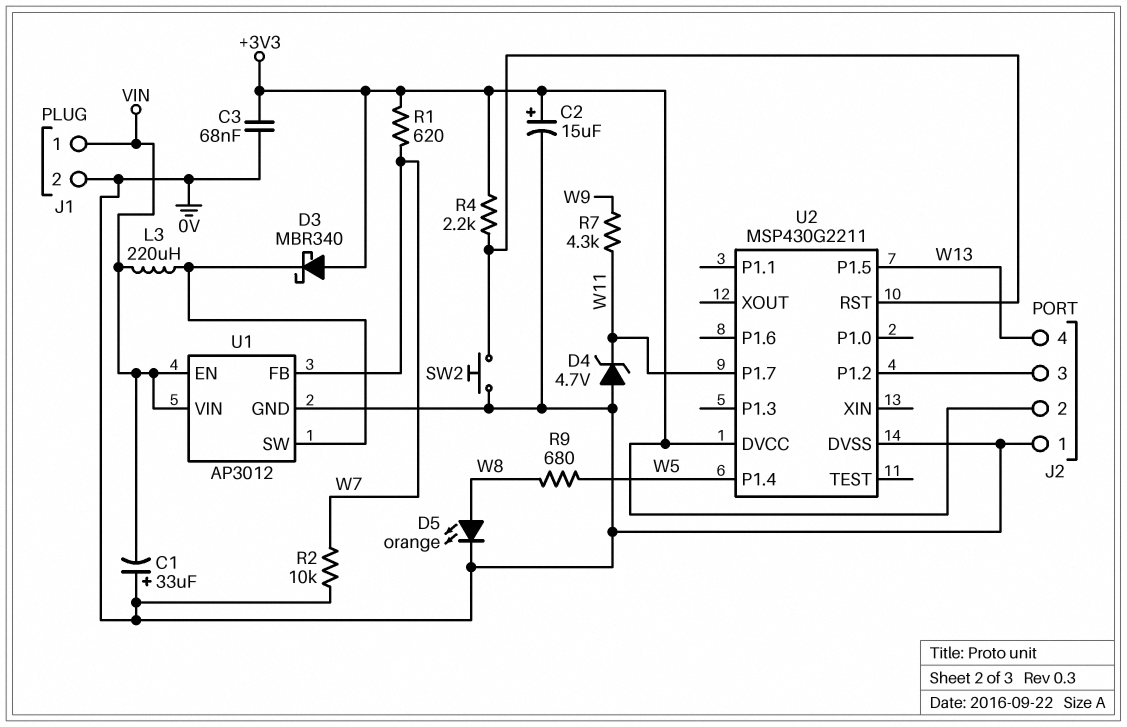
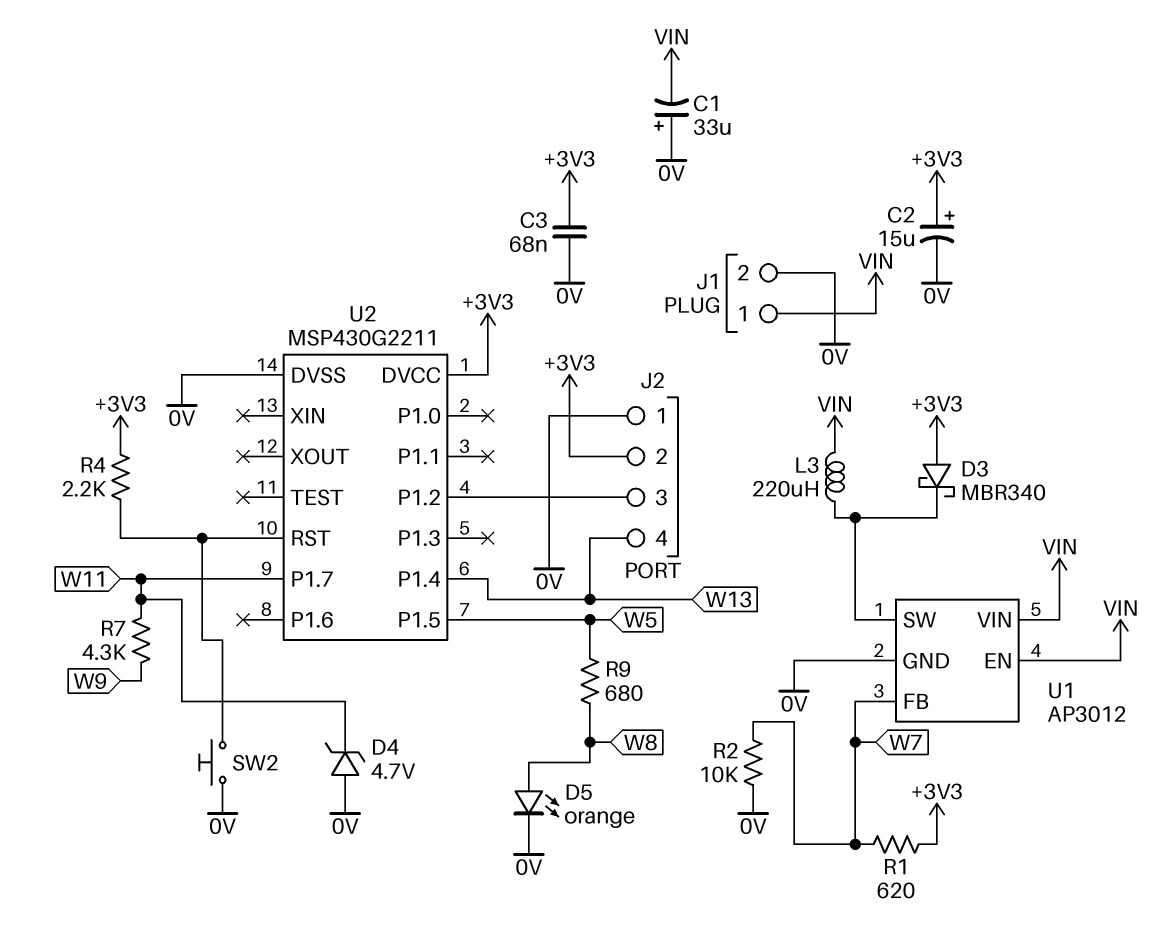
U2 pin P1.4: W5 -> W13
U2 pin P1.5: W13 -> W5

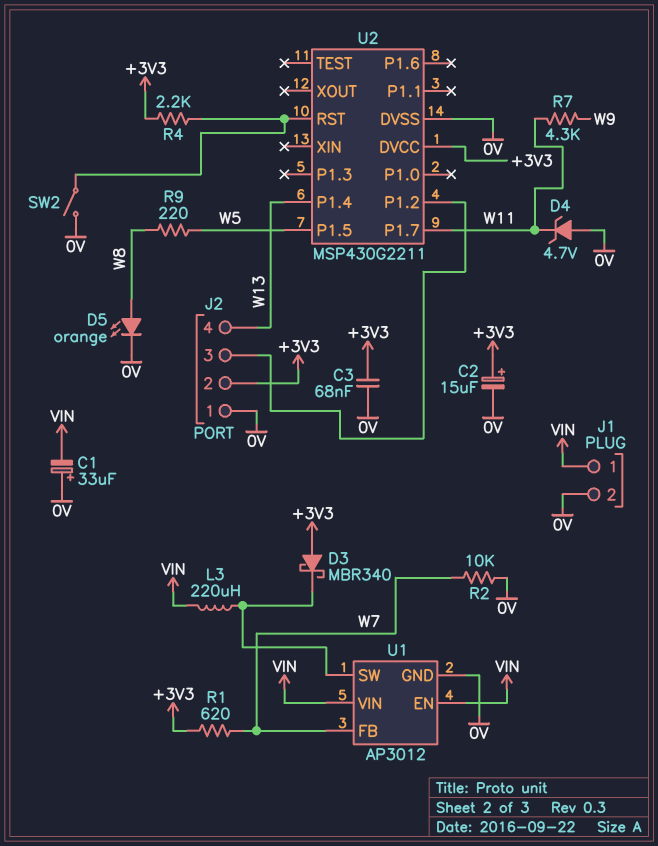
R9: 680 (W5, W8) -> 220 (W5, W8)
SW2: button (0V, U2/RST) -> switch (0V, U2/RST)

